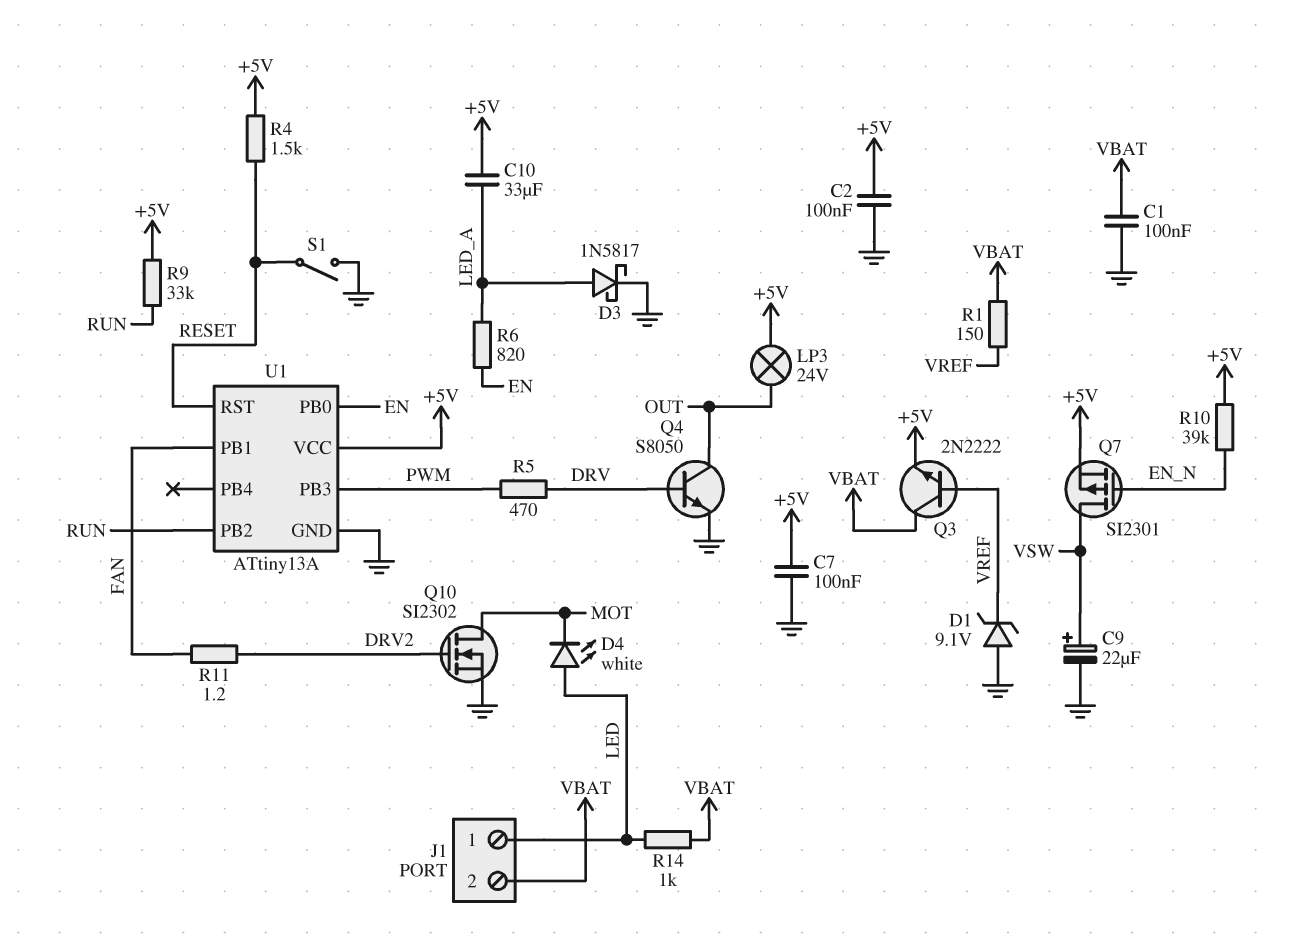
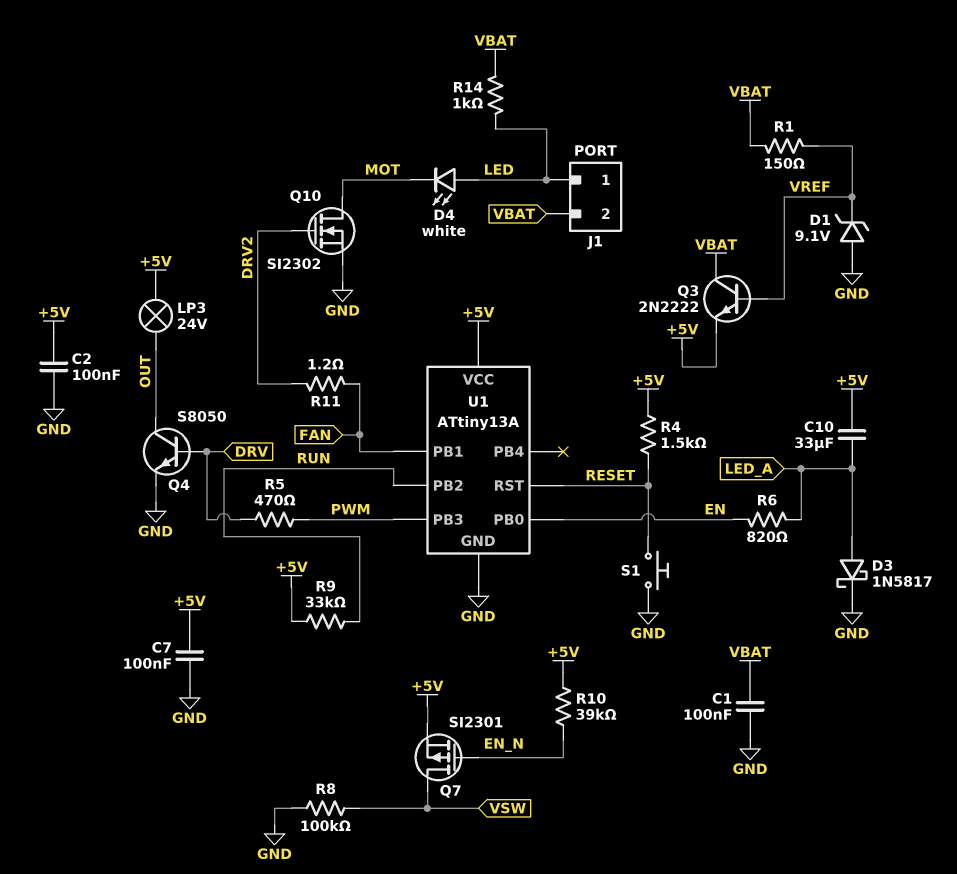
C9: 22uF (plus VSW, minus GND) -> none
R8: none -> 100k (GND, VSW)
S1: switch (GND, RESET) -> button (GND, RESET)

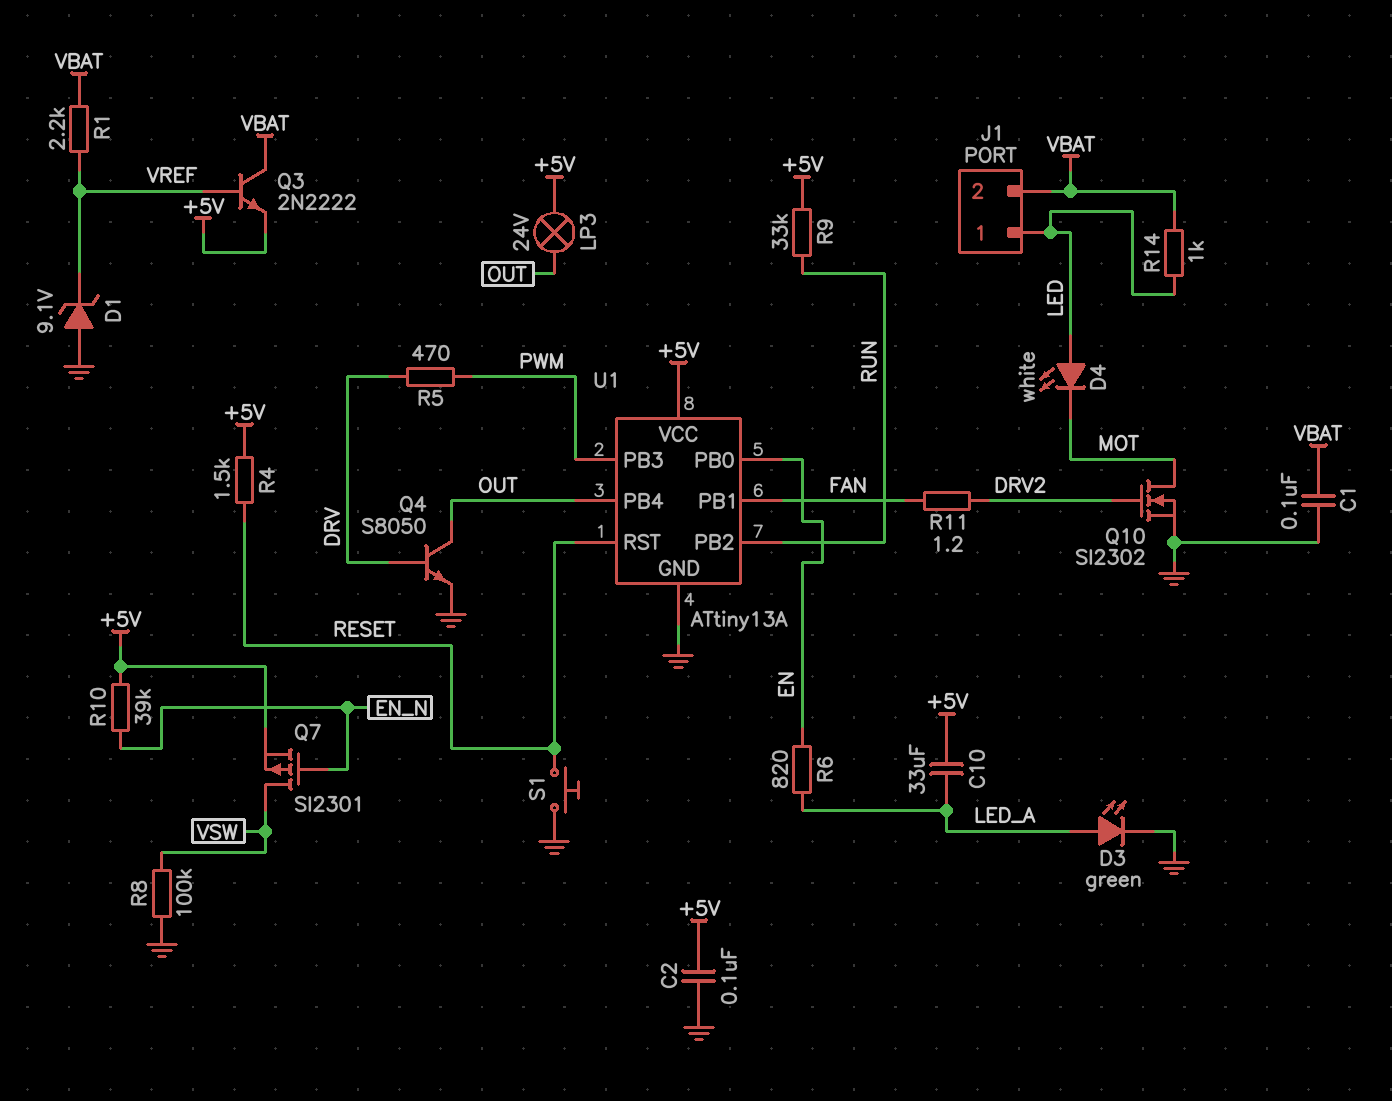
C7: 100nF (+5V, GND) -> none
D3: schottky 1N5817 (A LED_A, K GND) -> LED green (A LED_A, K GND)
R1: 150 (VBAT, VREF) -> 2.2k (VBAT, VREF)
U1 pin PB4: none -> OUT

